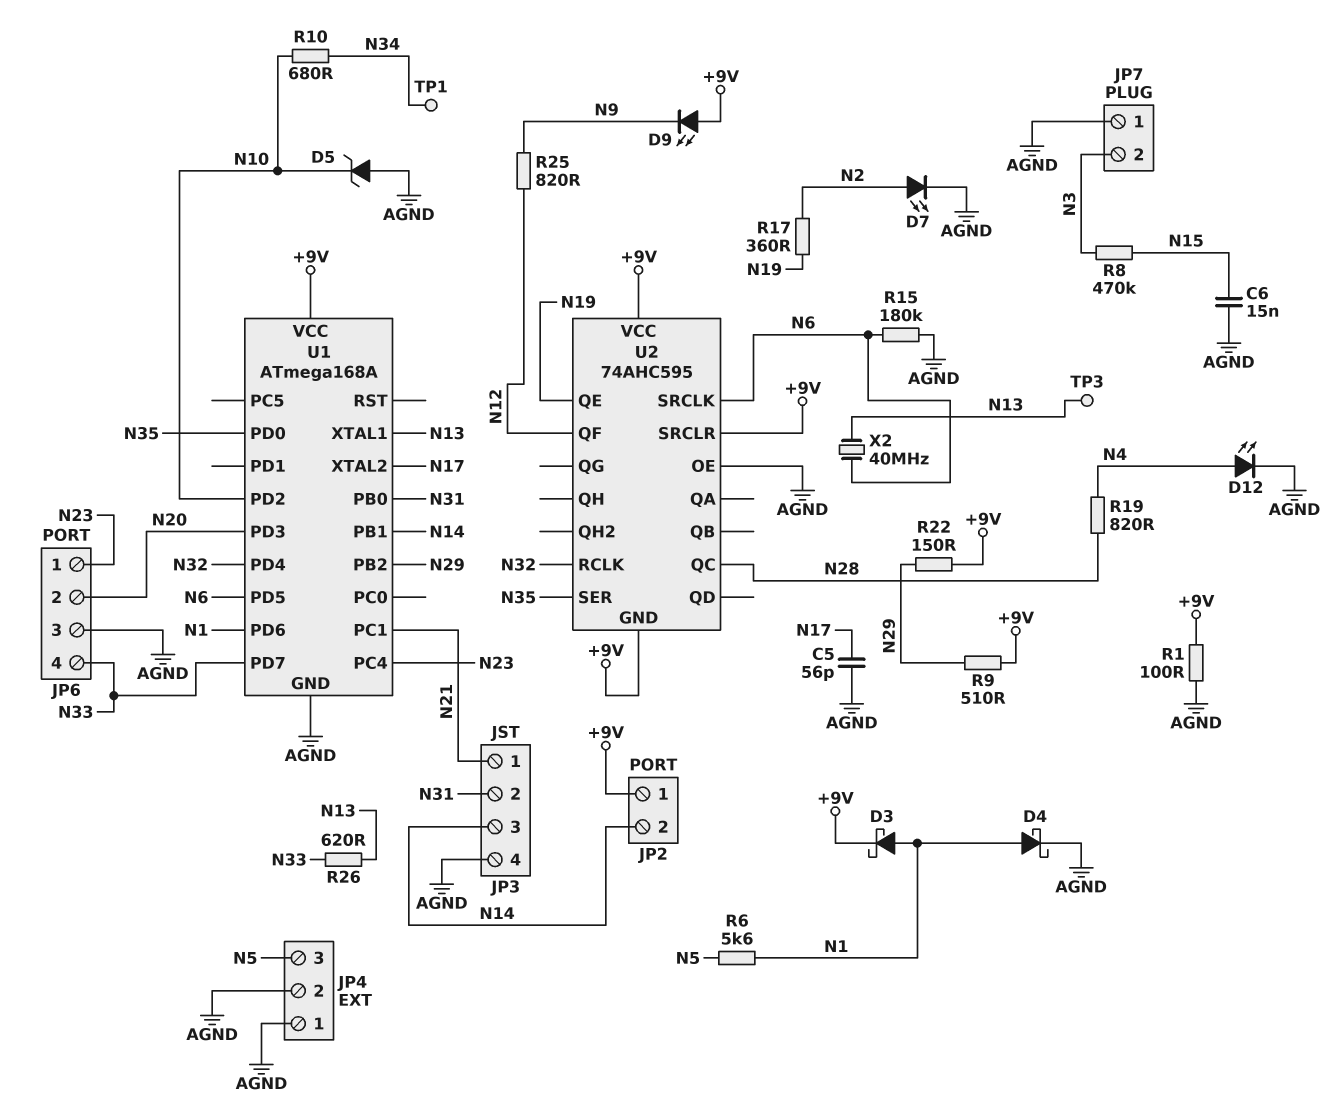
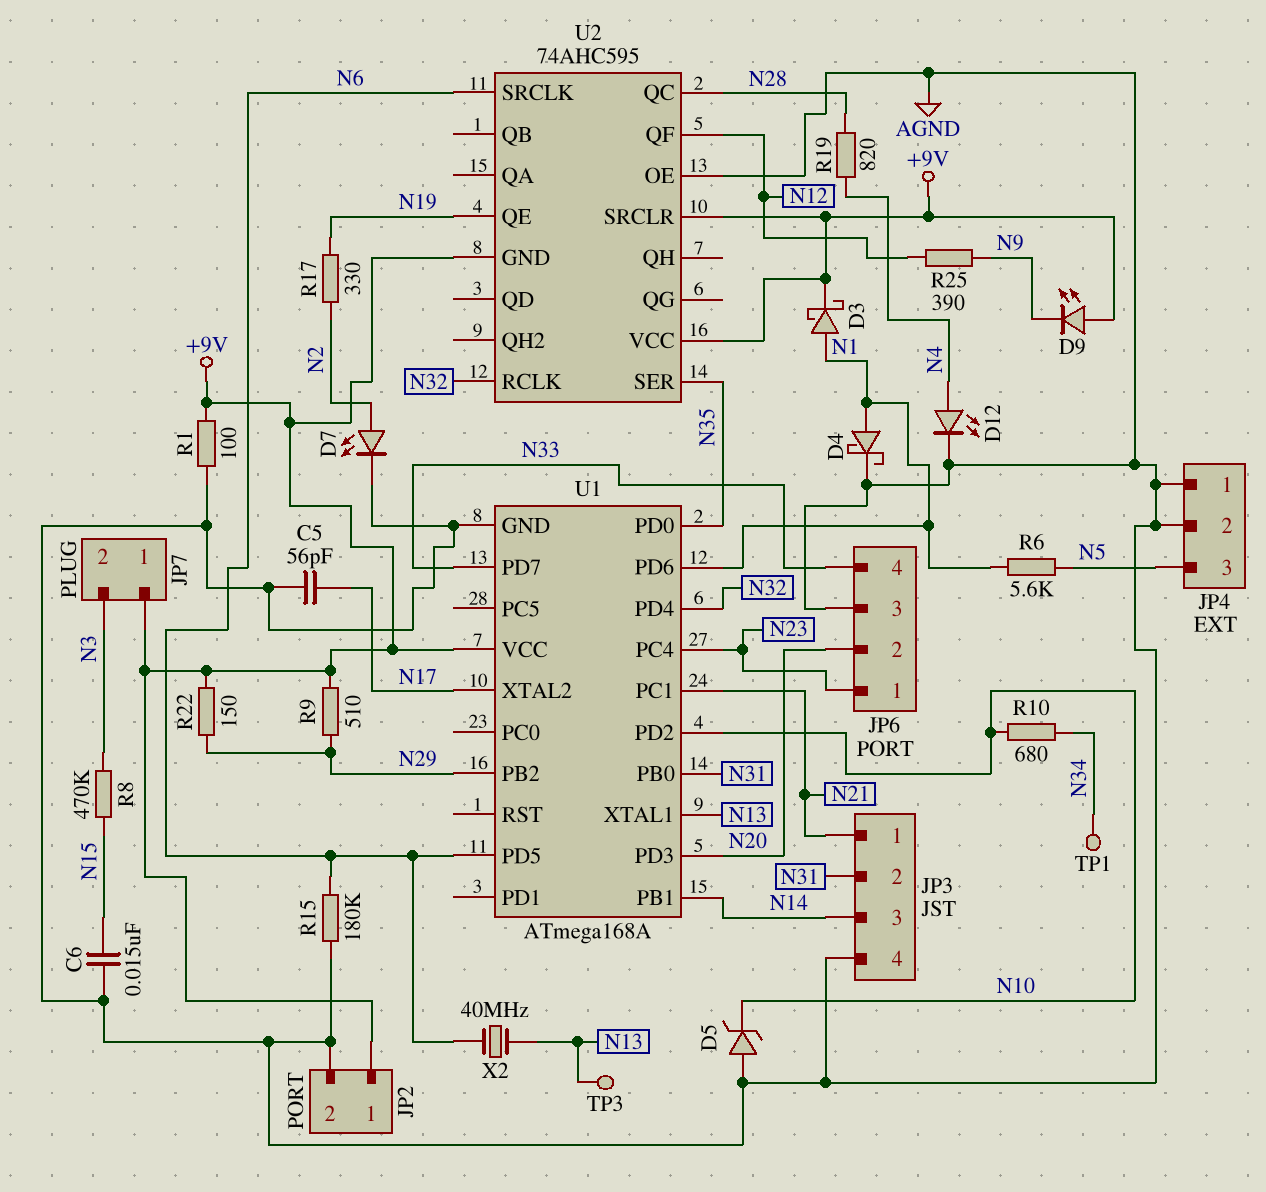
JP2 pin 2: N14 -> AGND
JP7 pin 1: AGND -> +9V
R17: 360 (N2, N19) -> 330 (N2, N19)
R25: 820 (N9, N12) -> 390 (N9, N12)
R26: 620 (N13, N33) -> none

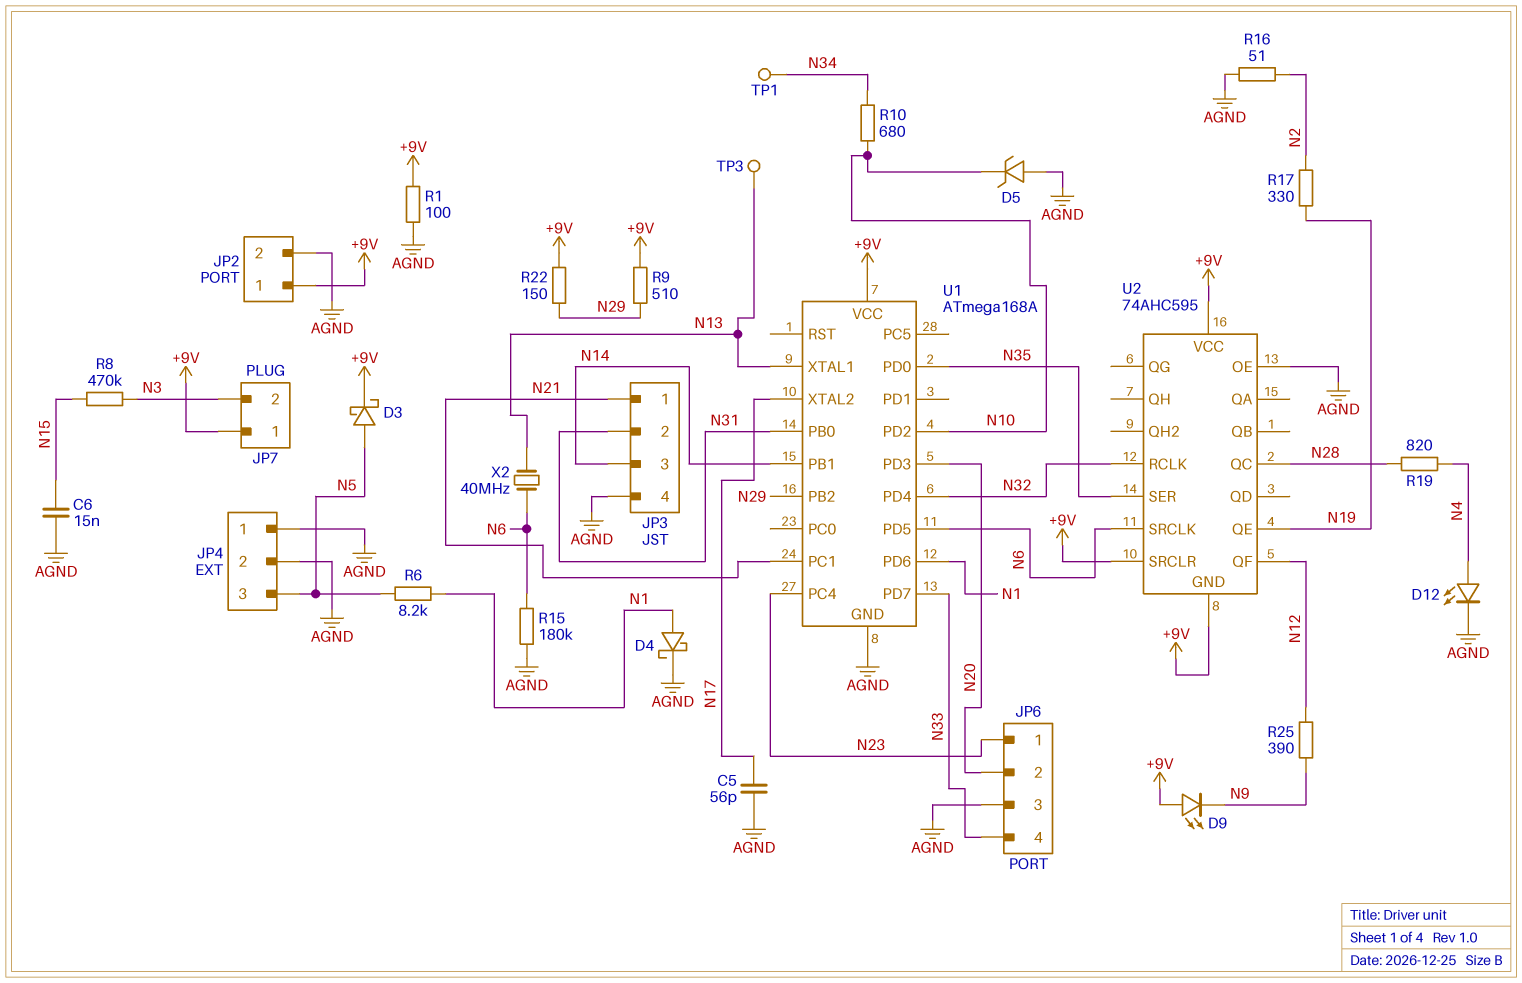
D3: schottky (A N1, K +9V) -> schottky (A N5, K +9V)
D7: LED (A N2, K AGND) -> none
R6: 5.6k (N1, N5) -> 8.2k (N1, N5)
R16: none -> 51 (AGND, N2)

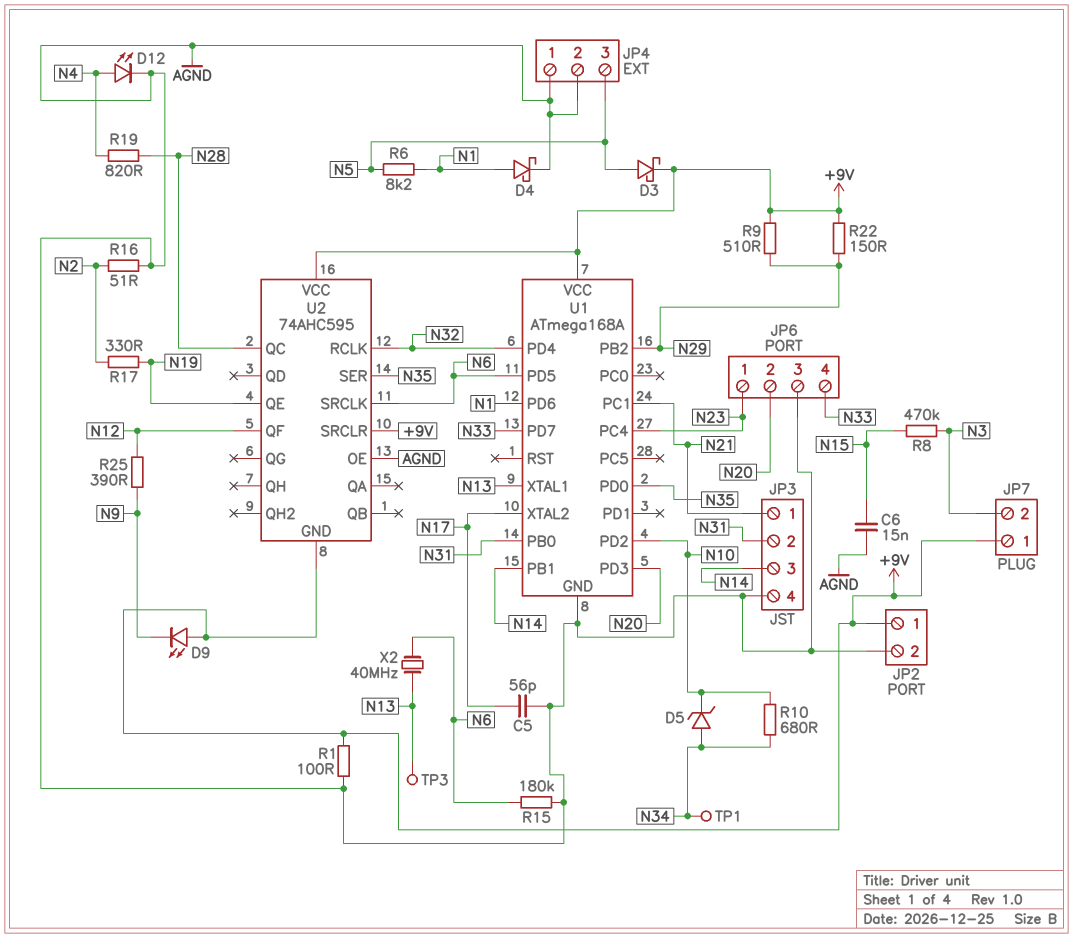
D5: zener (A AGND, K N10) -> zener (A N34, K N10)

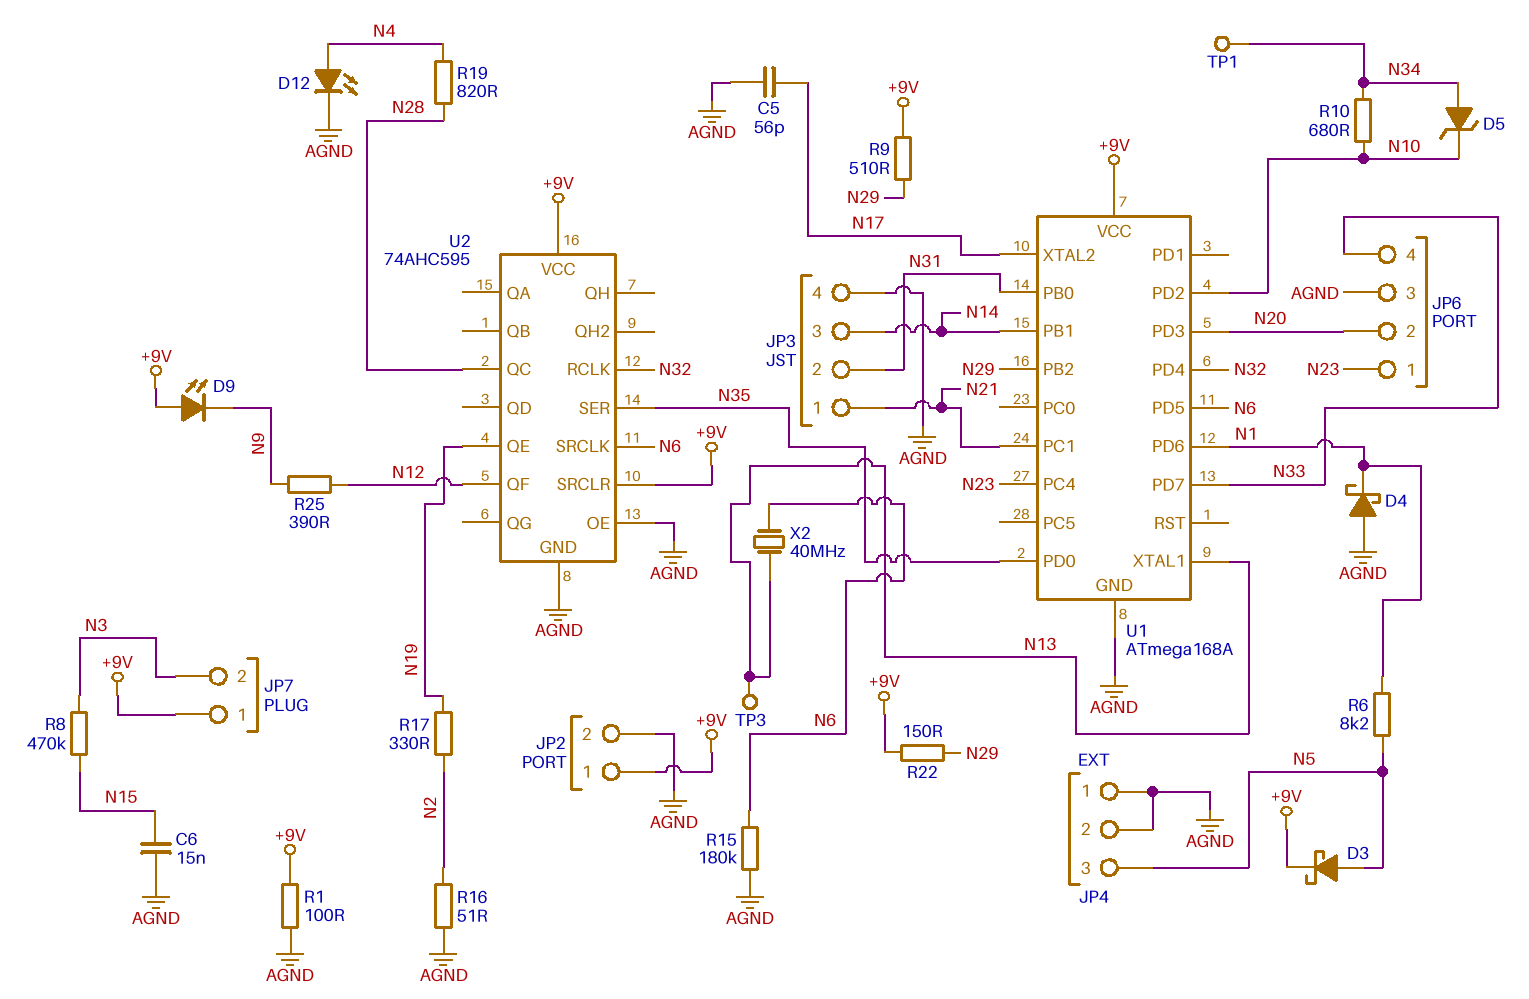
D4: schottky (A N1, K AGND) -> schottky (A AGND, K N1)
U2 pin GND: +9V -> AGND

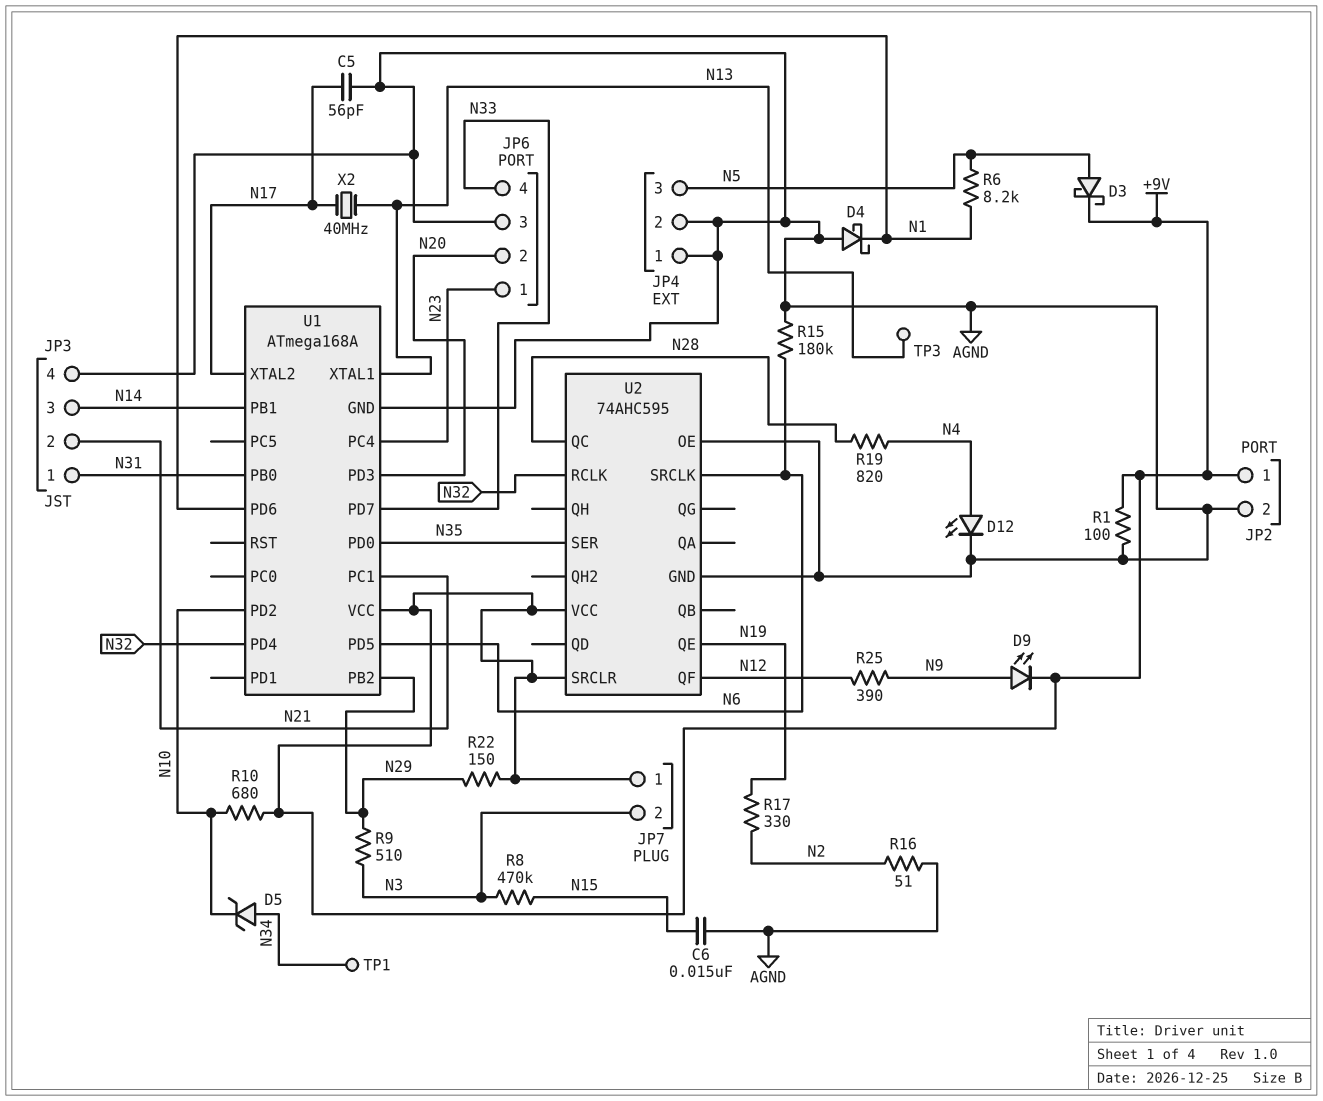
D9: LED (A +9V, K N9) -> LED (A N9, K +9V)
JP3 pin 1: N21 -> N31
JP3 pin 2: N31 -> N21
R9: 510 (+9V, N29) -> 510 (N3, N29)
R10: 680 (N10, N34) -> 680 (+9V, N10)
X2: 40MHz (N6, N13) -> 40MHz (N13, N17)

